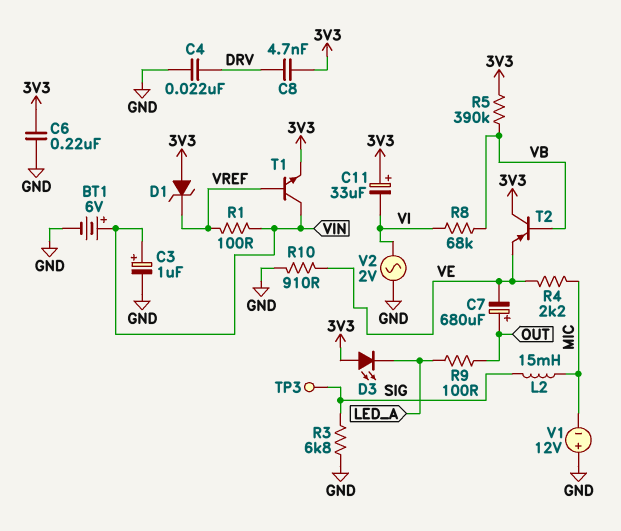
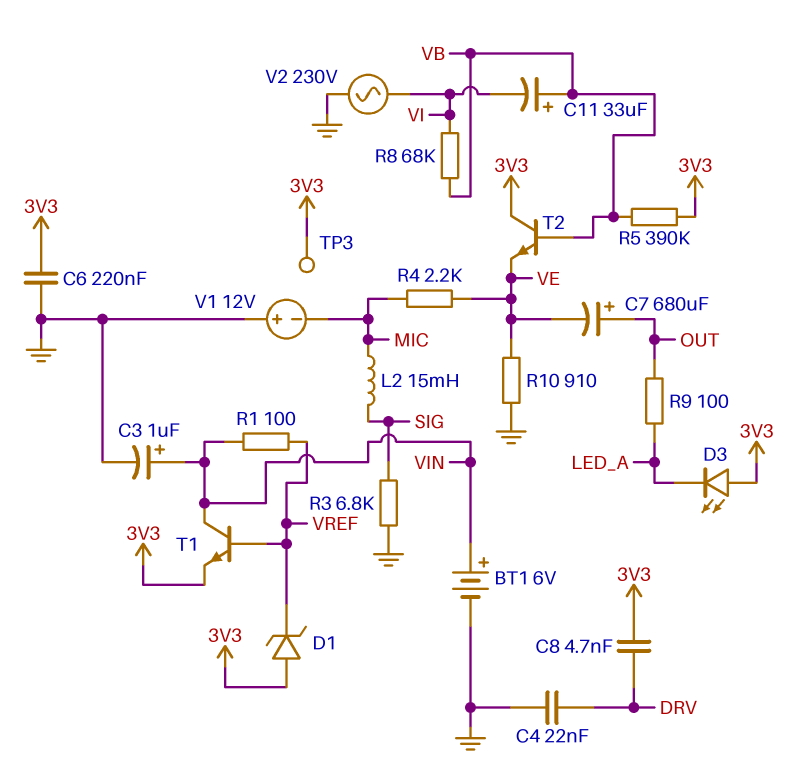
C11: 33uF (plus 3V3, minus VI) -> 33uF (plus VB, minus VI)
T2: PNP (B VB, C 3V3, E VE) -> NPN (B VB, C 3V3, E VE)
TP3: test point (SIG) -> test point (3V3)
V2: AC 2V (GND, VI) -> AC 230V (GND, VI)

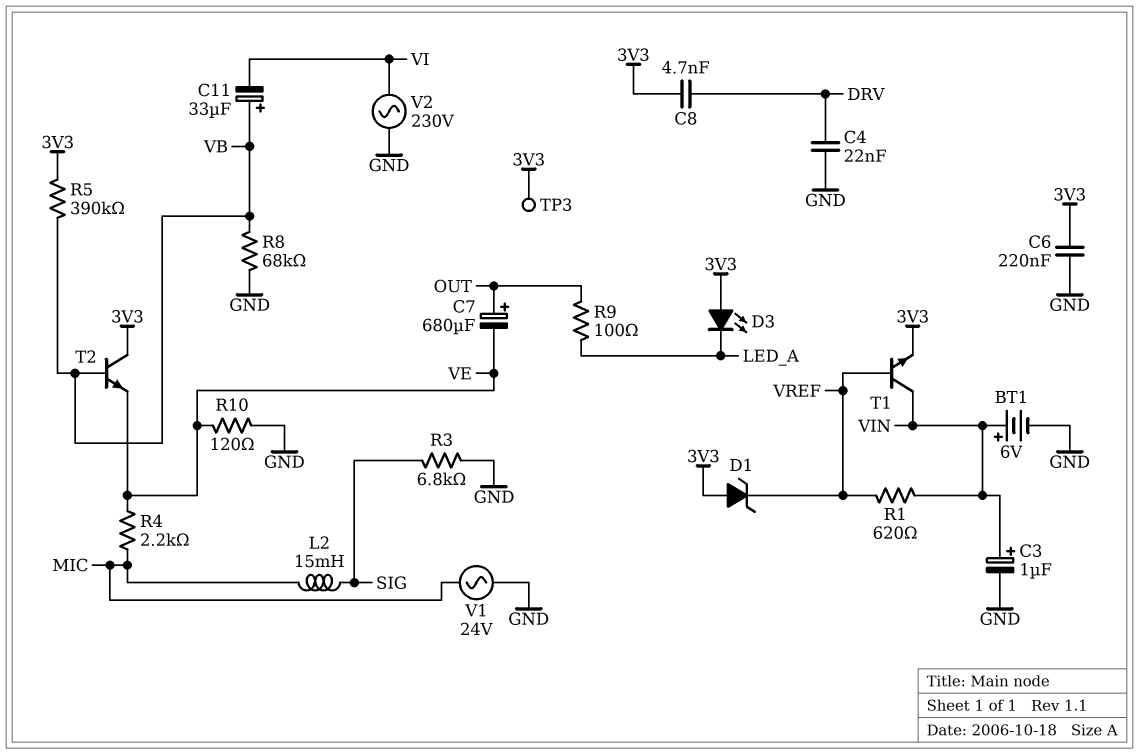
R1: 100 (VIN, VREF) -> 620 (VIN, VREF)
R8: 68k (VB, VI) -> 68k (GND, VB)
R10: 910 (GND, VE) -> 120 (GND, VE)
V1: 12V (plus GND, minus MIC) -> AC 24V (GND, MIC)

